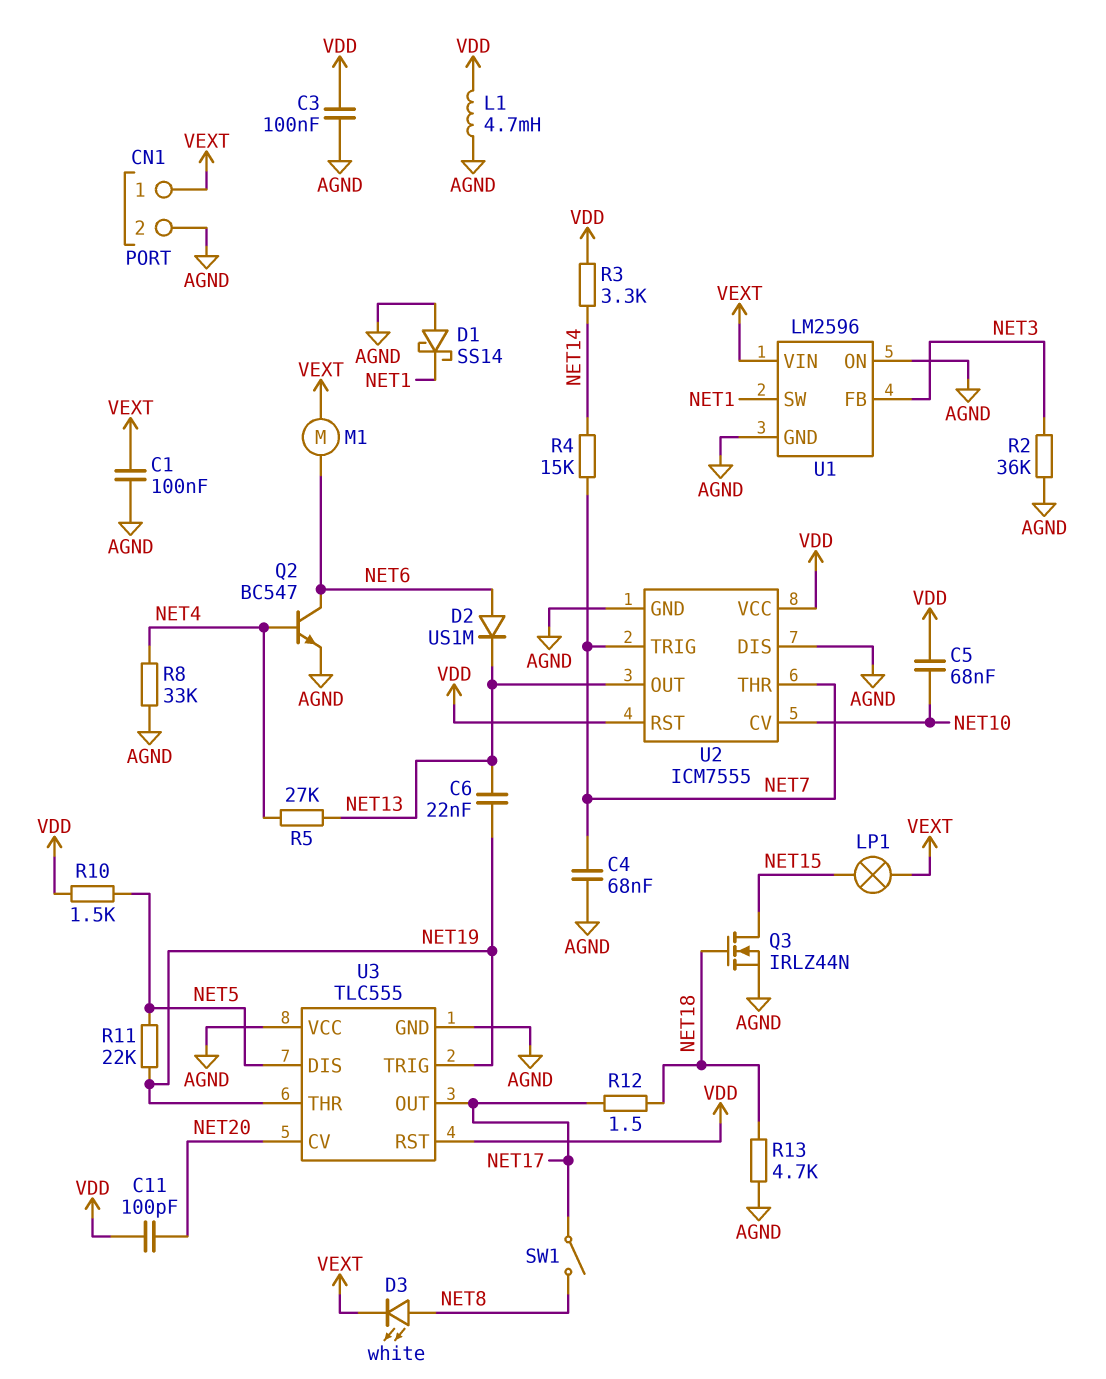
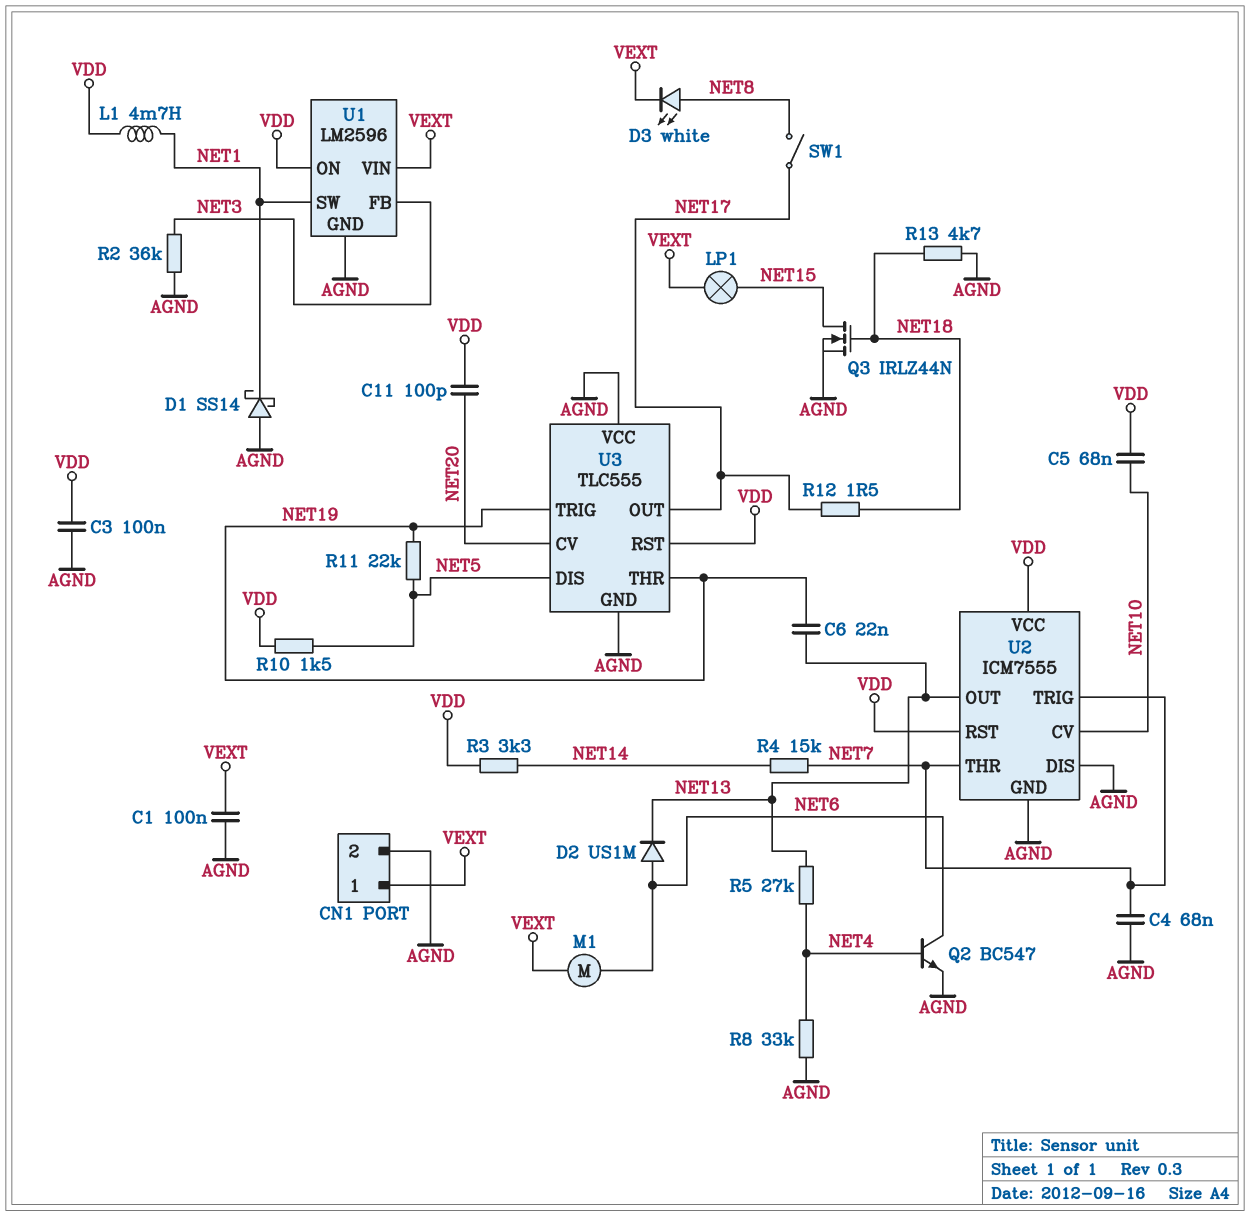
L1: 4.7mH (AGND, VDD) -> 4.7mH (NET1, VDD)
U1 pin ON: AGND -> VDD

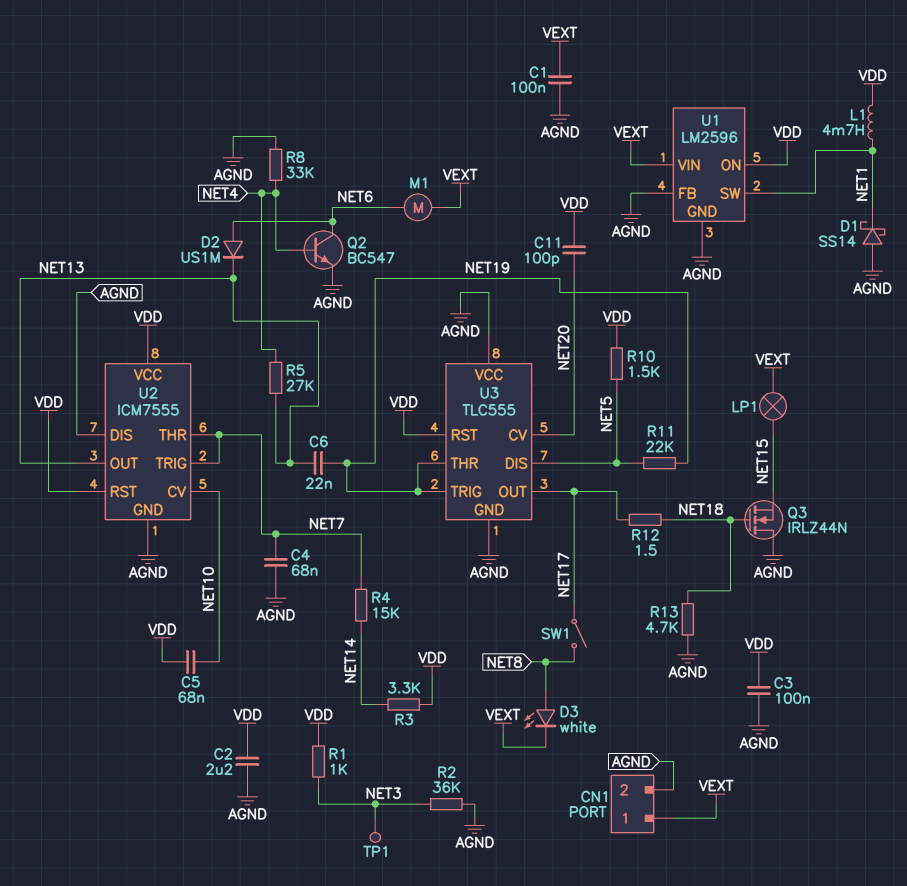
C2: none -> 2.2uF (AGND, VDD)
Q3: NMOS IRLZ44N (G NET18, D NET15, S AGND) -> NMOS IRLZ44N (G NET18, D AGND, S NET15)
R1: none -> 1k (NET3, VDD)
TP1: none -> test point (NET3)
U1 pin FB: NET3 -> AGND

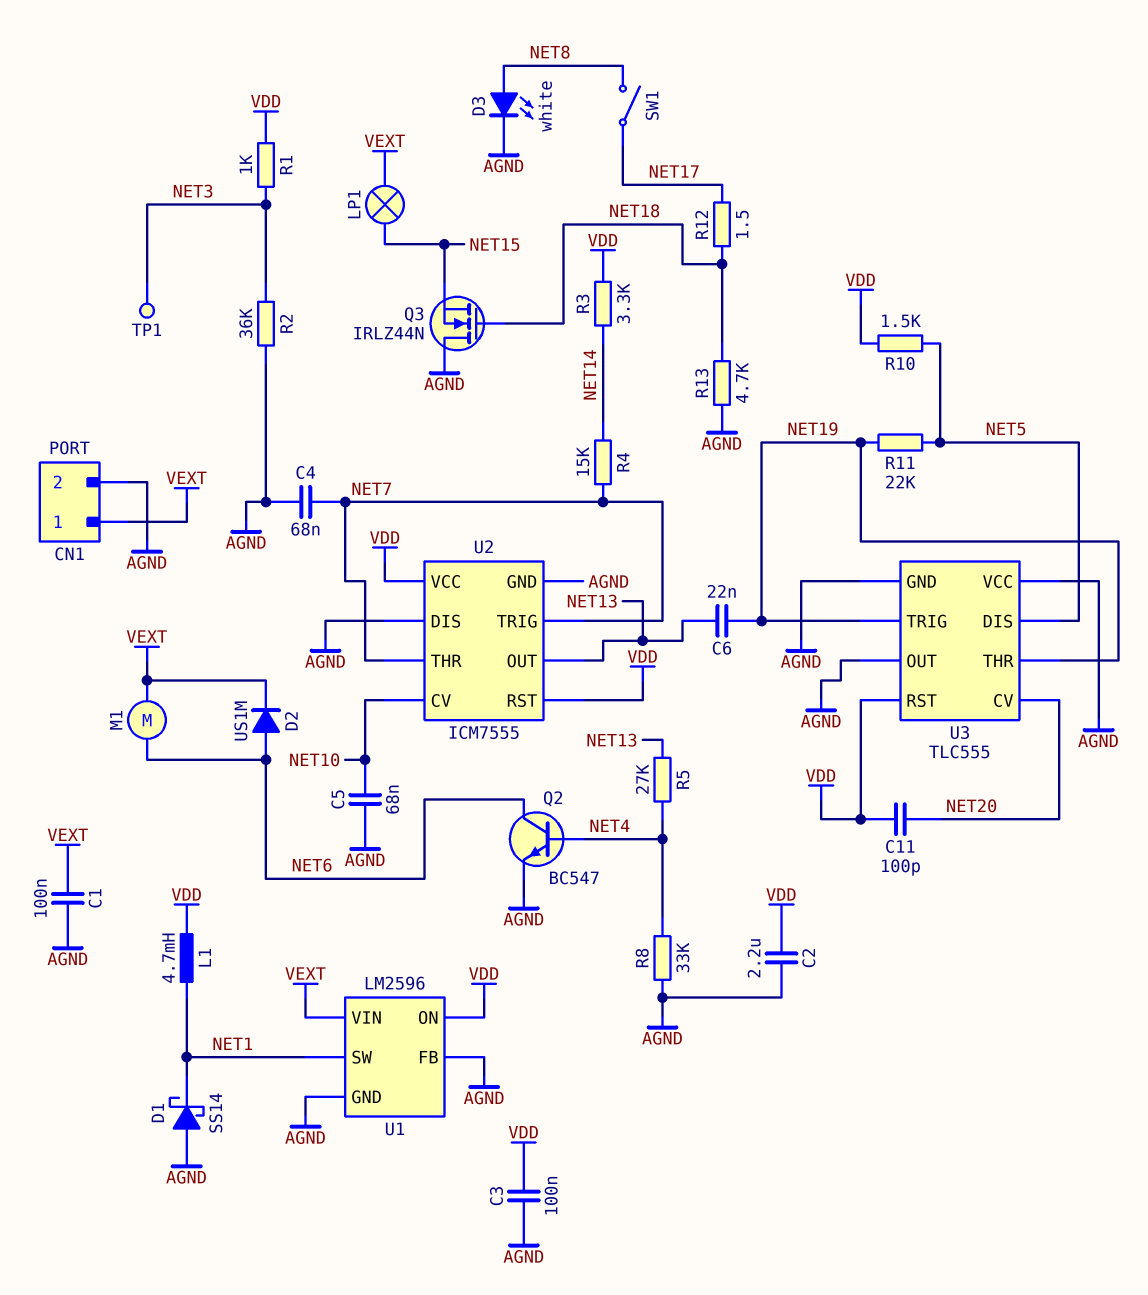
C5: 68nF (NET10, VDD) -> 68nF (AGND, NET10)
D2: diode US1M (A NET6, K NET13) -> diode US1M (A NET6, K VEXT)
D3: LED white (A NET8, K VEXT) -> LED white (A NET8, K AGND)
U3 pin OUT: NET17 -> AGND

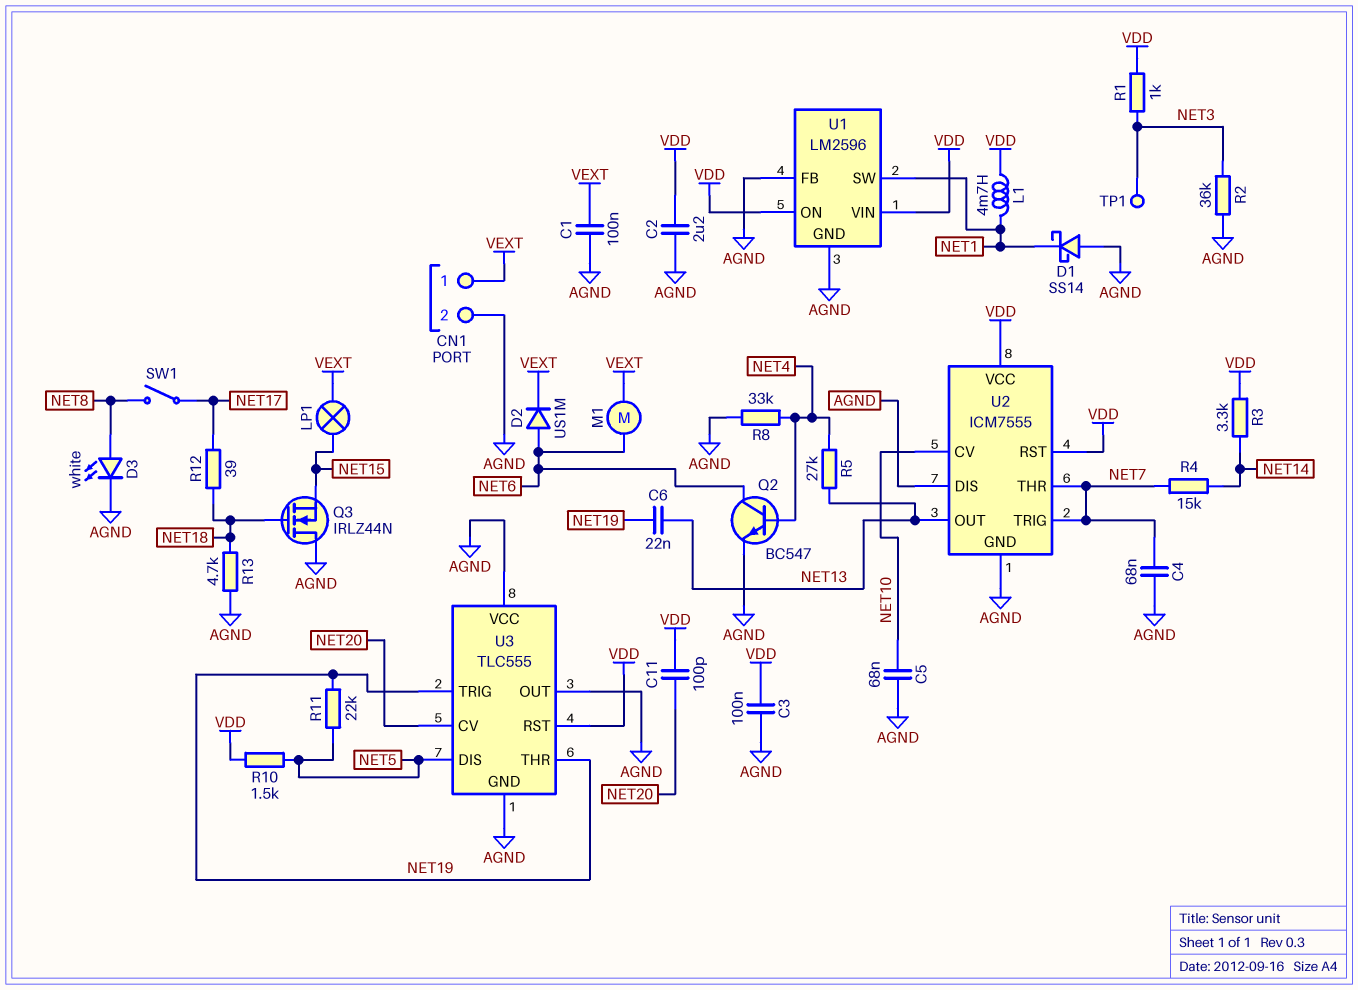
R12: 1.5 (NET17, NET18) -> 39 (NET17, NET18)
U1 pin VIN: VEXT -> VDD

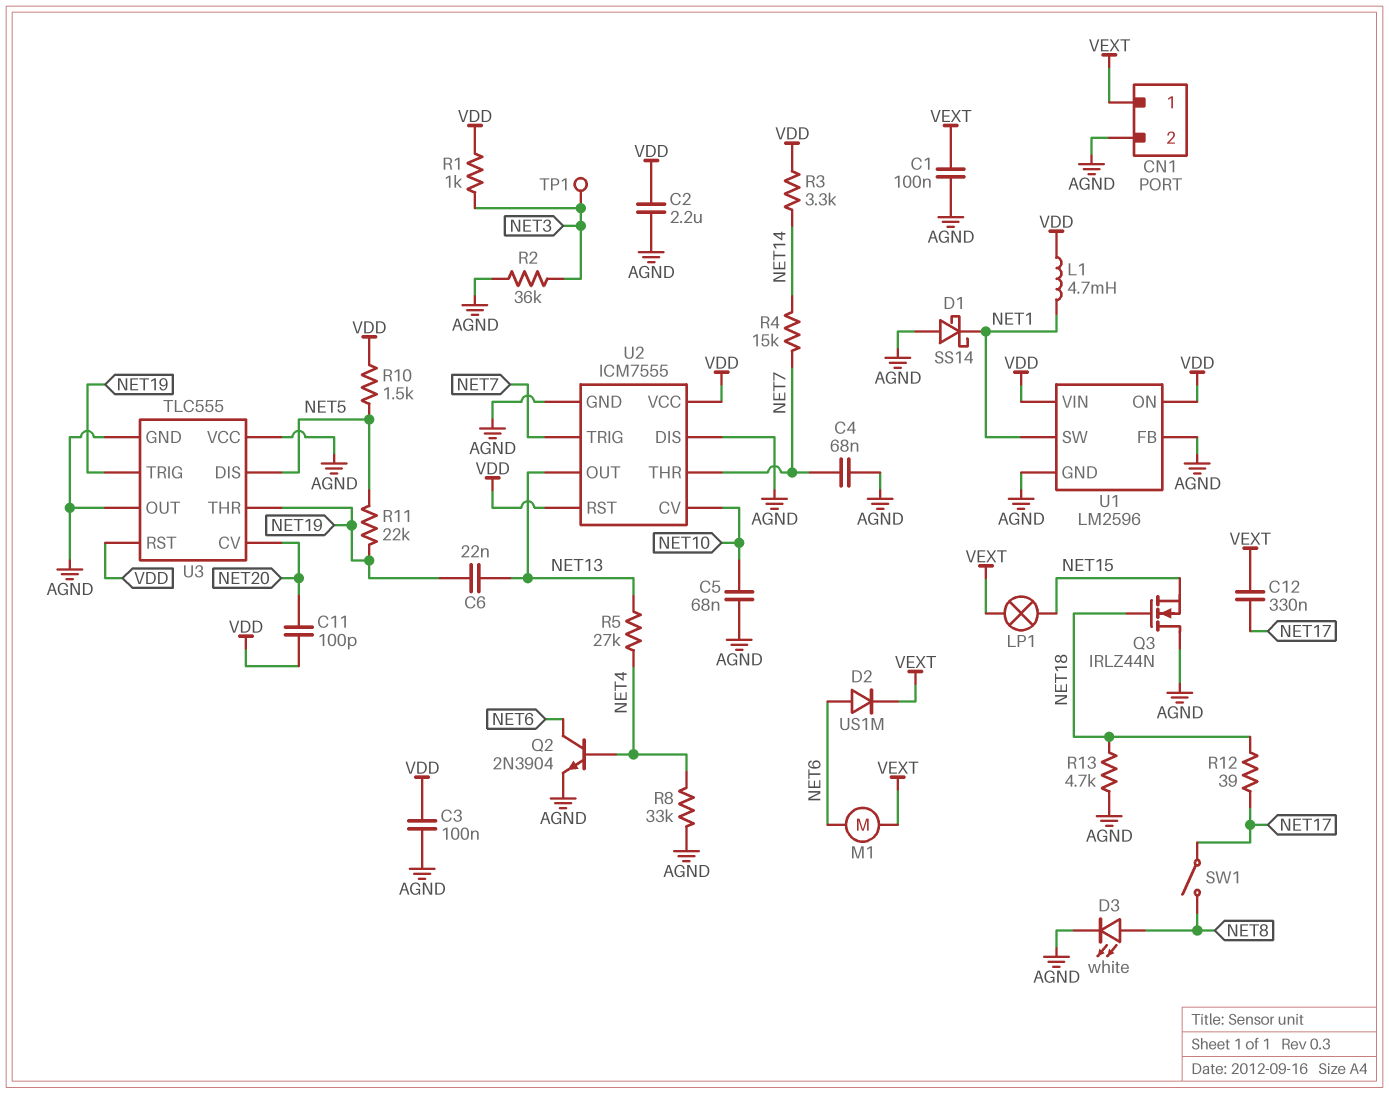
C12: none -> 330nF (NET17, VEXT)
Q2: NPN BC547 (B NET4, C NET6, E AGND) -> NPN 2N3904 (B NET4, C NET6, E AGND)

